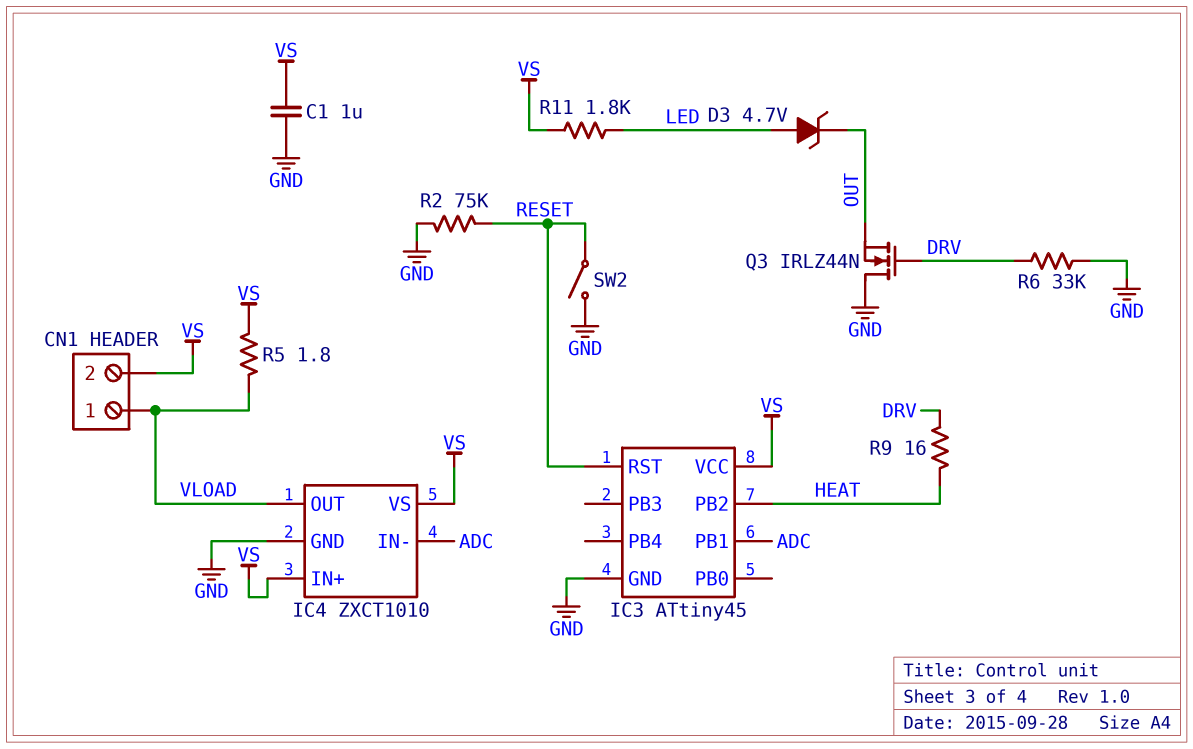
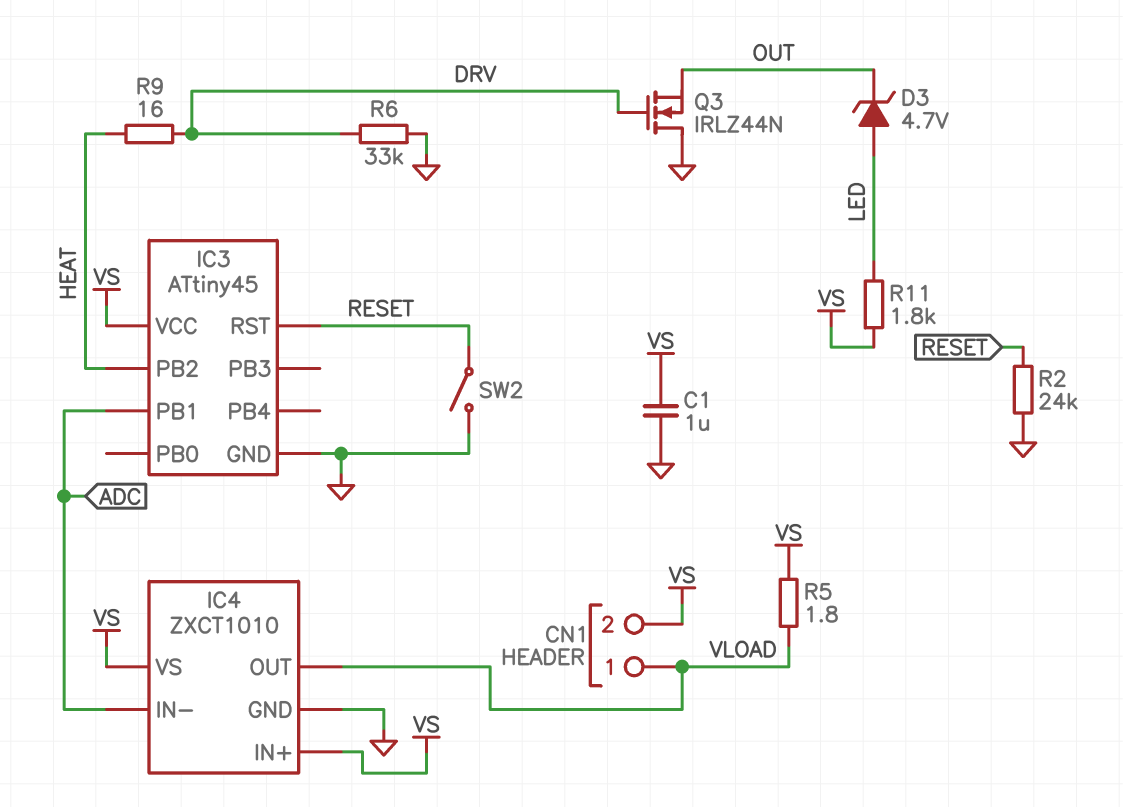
R2: 75k (GND, RESET) -> 24k (GND, RESET)

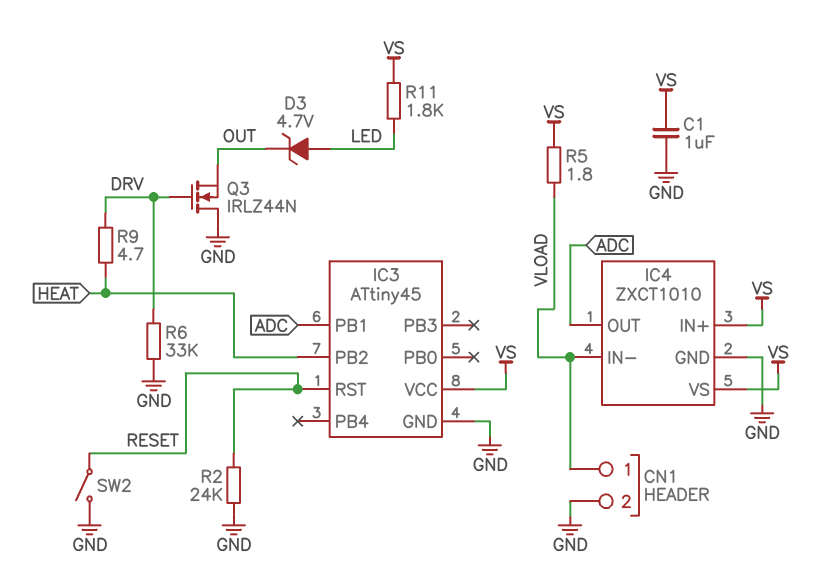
CN1 pin 2: VS -> GND
IC4 pin IN-: ADC -> VLOAD
IC4 pin OUT: VLOAD -> ADC
R9: 16 (DRV, HEAT) -> 4.7 (DRV, HEAT)

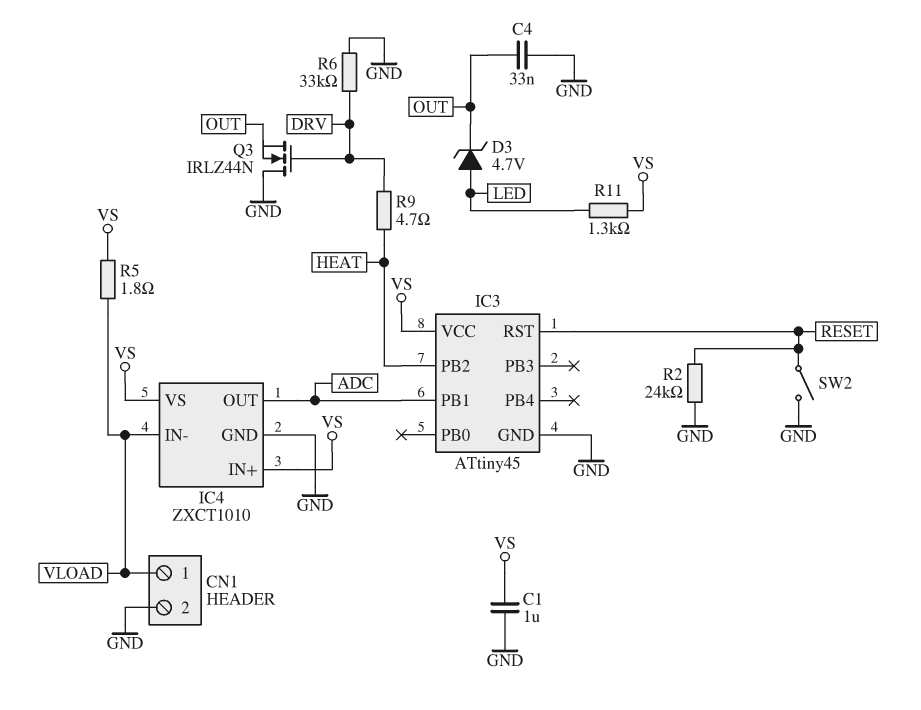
C4: none -> 33nF (GND, OUT)
R11: 1.8k (LED, VS) -> 1.3k (LED, VS)

